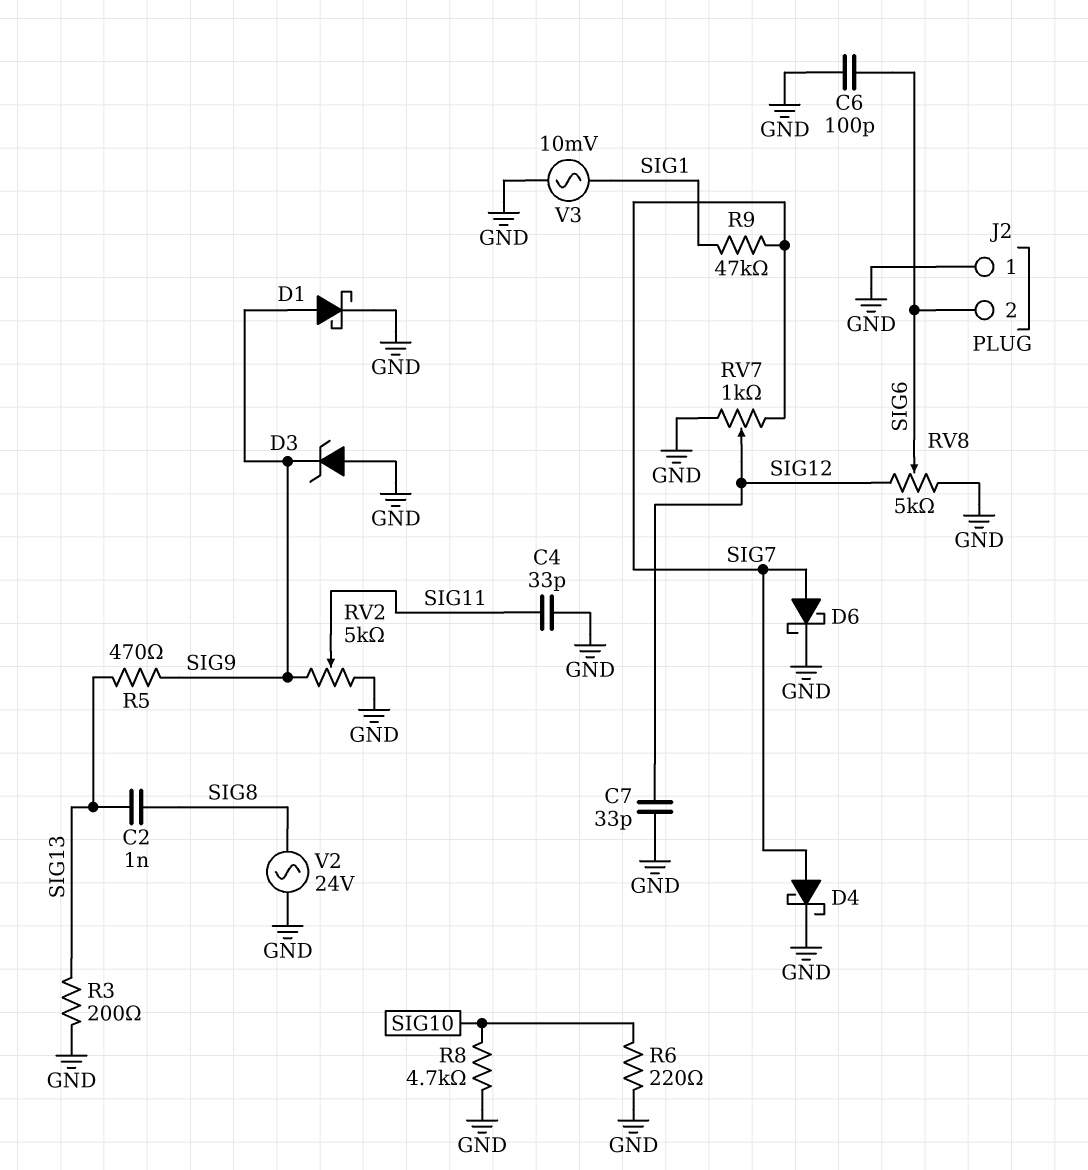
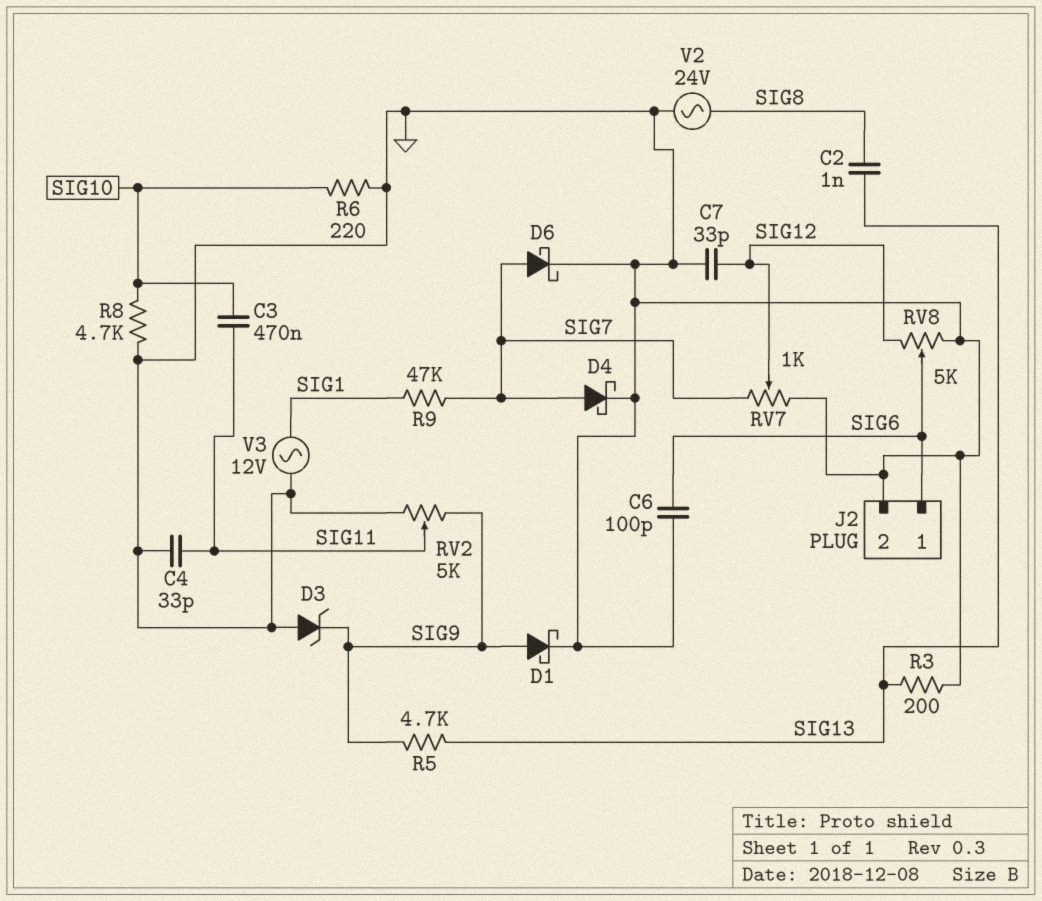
C3: none -> 470nF (SIG10, SIG11)
J2 pin 1: GND -> SIG6
J2 pin 2: SIG6 -> GND
R5: 470 (SIG9, SIG13) -> 4.7k (SIG9, SIG13)
V3: AC 10mV (GND, SIG1) -> AC 12V (GND, SIG1)

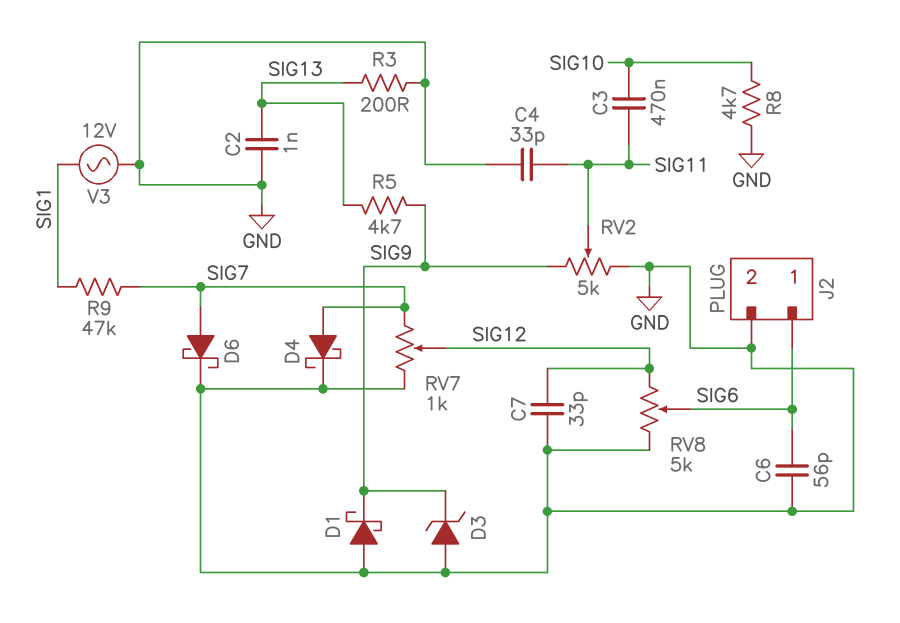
C2: 1nF (SIG8, SIG13) -> 1nF (GND, SIG13)
C6: 100pF (GND, SIG6) -> 56pF (GND, SIG6)
D1: schottky (A SIG9, K GND) -> schottky (A GND, K SIG9)
R6: 220 (GND, SIG10) -> none
V2: AC 24V (GND, SIG8) -> none

